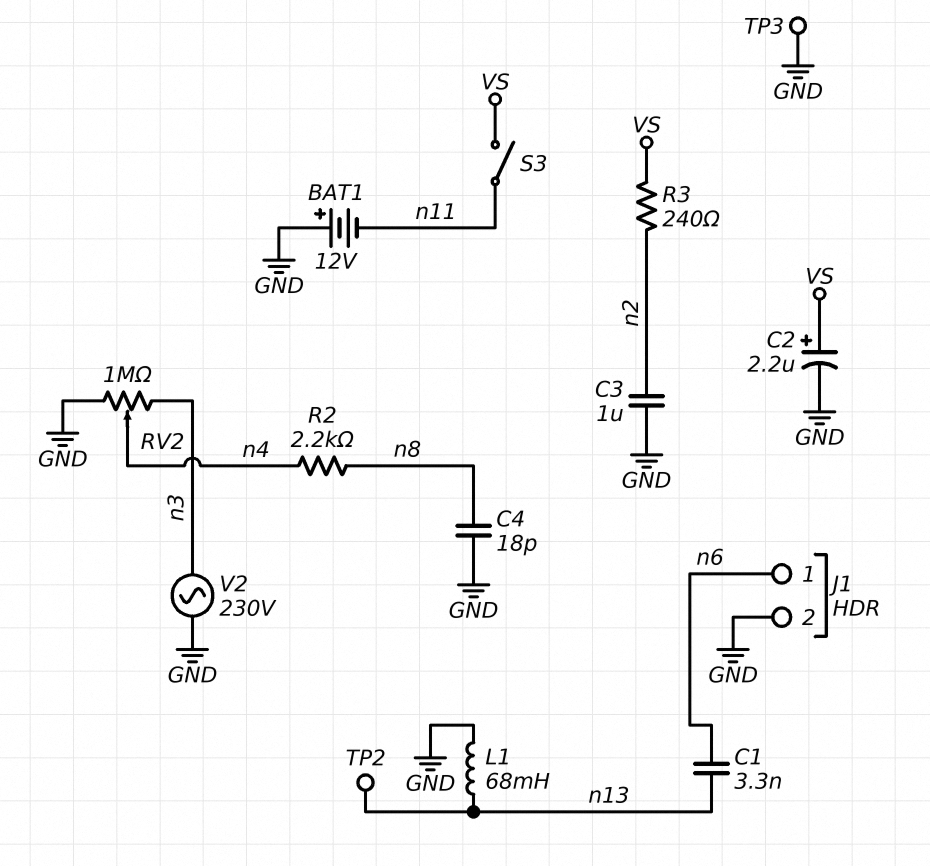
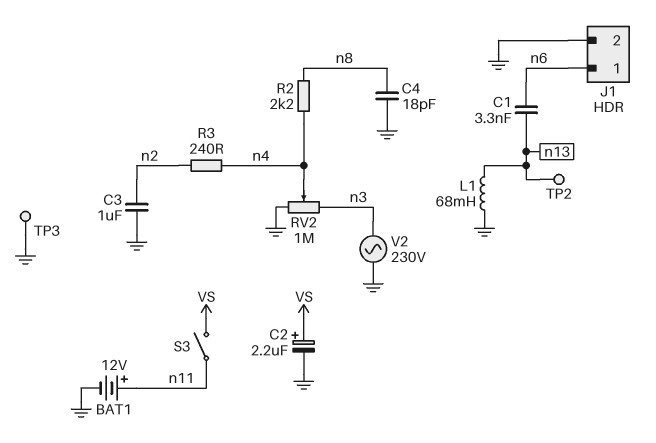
BAT1: 12V (plus GND, minus n11) -> 12V (plus n11, minus GND)
R3: 240 (VS, n2) -> 240 (n2, n4)

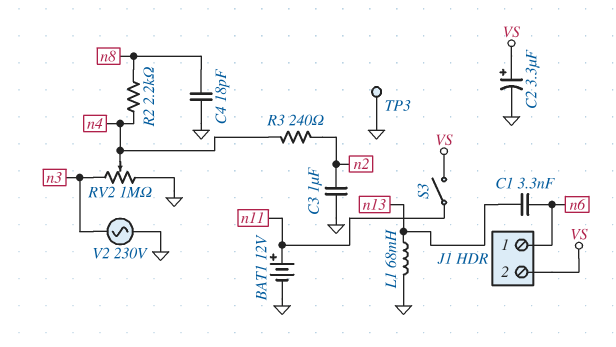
C2: 2.2uF (plus VS, minus GND) -> 3.3uF (plus VS, minus GND)
J1 pin 2: GND -> VS
TP2: test point (n13) -> none

